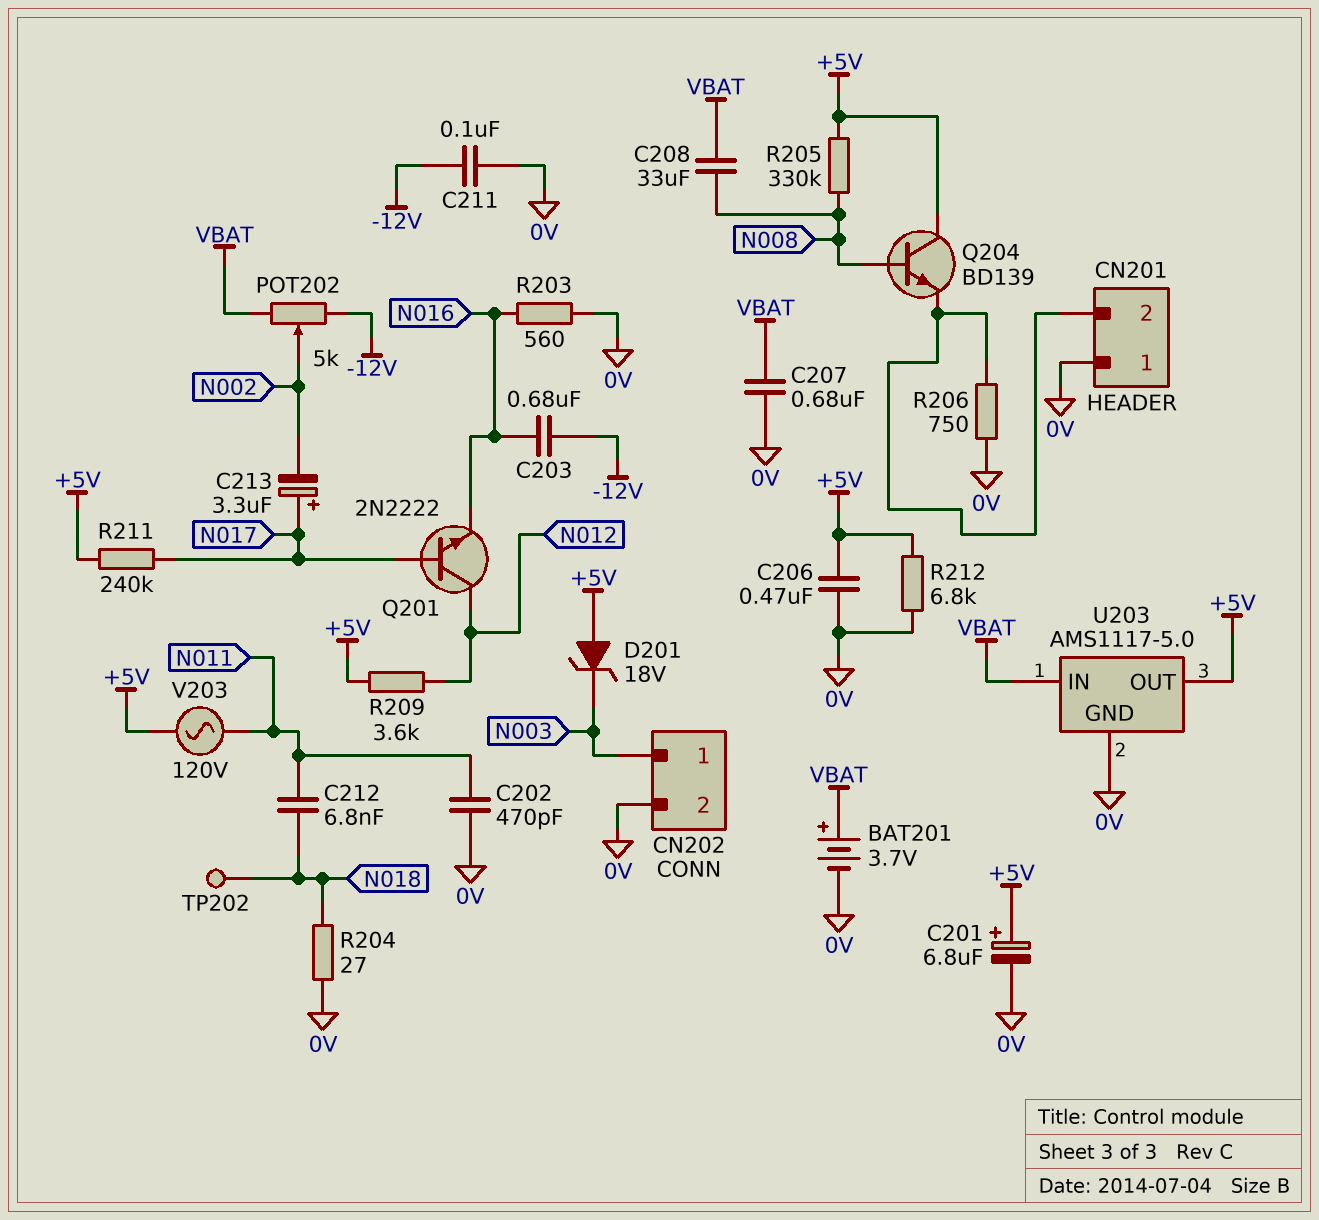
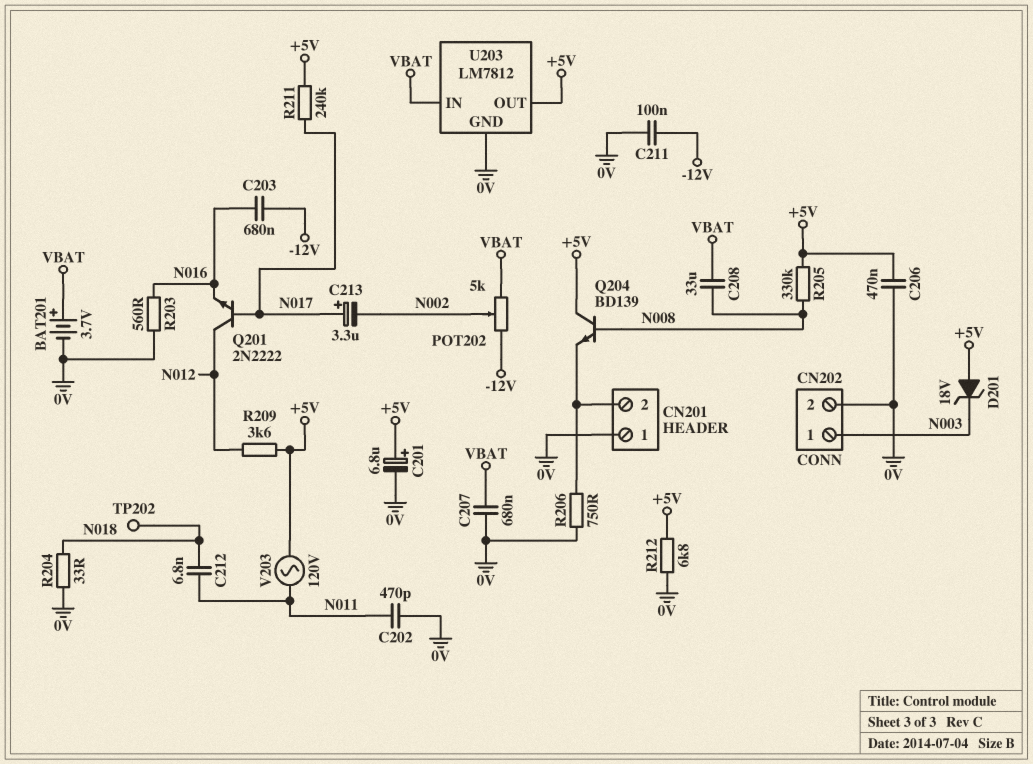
R204: 27 (0V, N018) -> 33 (0V, N018)
U203: AMS1117-5.0 -> LM7812

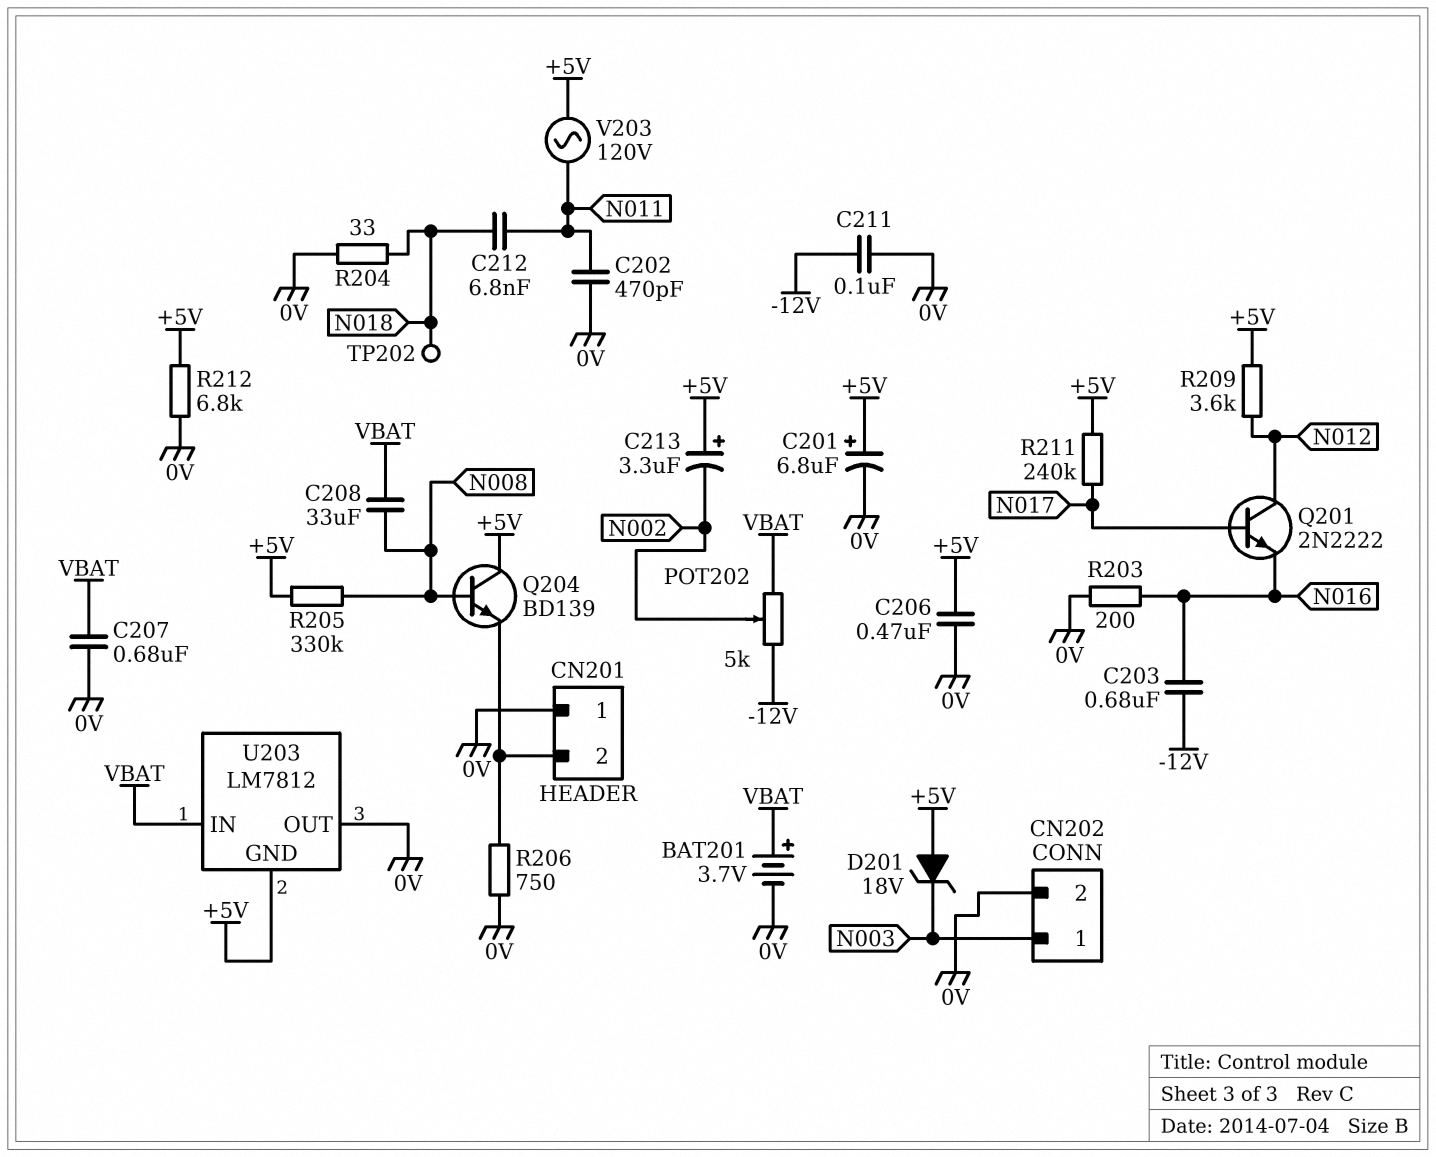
C213: 3.3uF (plus N017, minus N002) -> 3.3uF (plus +5V, minus N002)
R203: 560 (0V, N016) -> 200 (0V, N016)
U203 pin GND: 0V -> +5V
U203 pin OUT: +5V -> 0V

